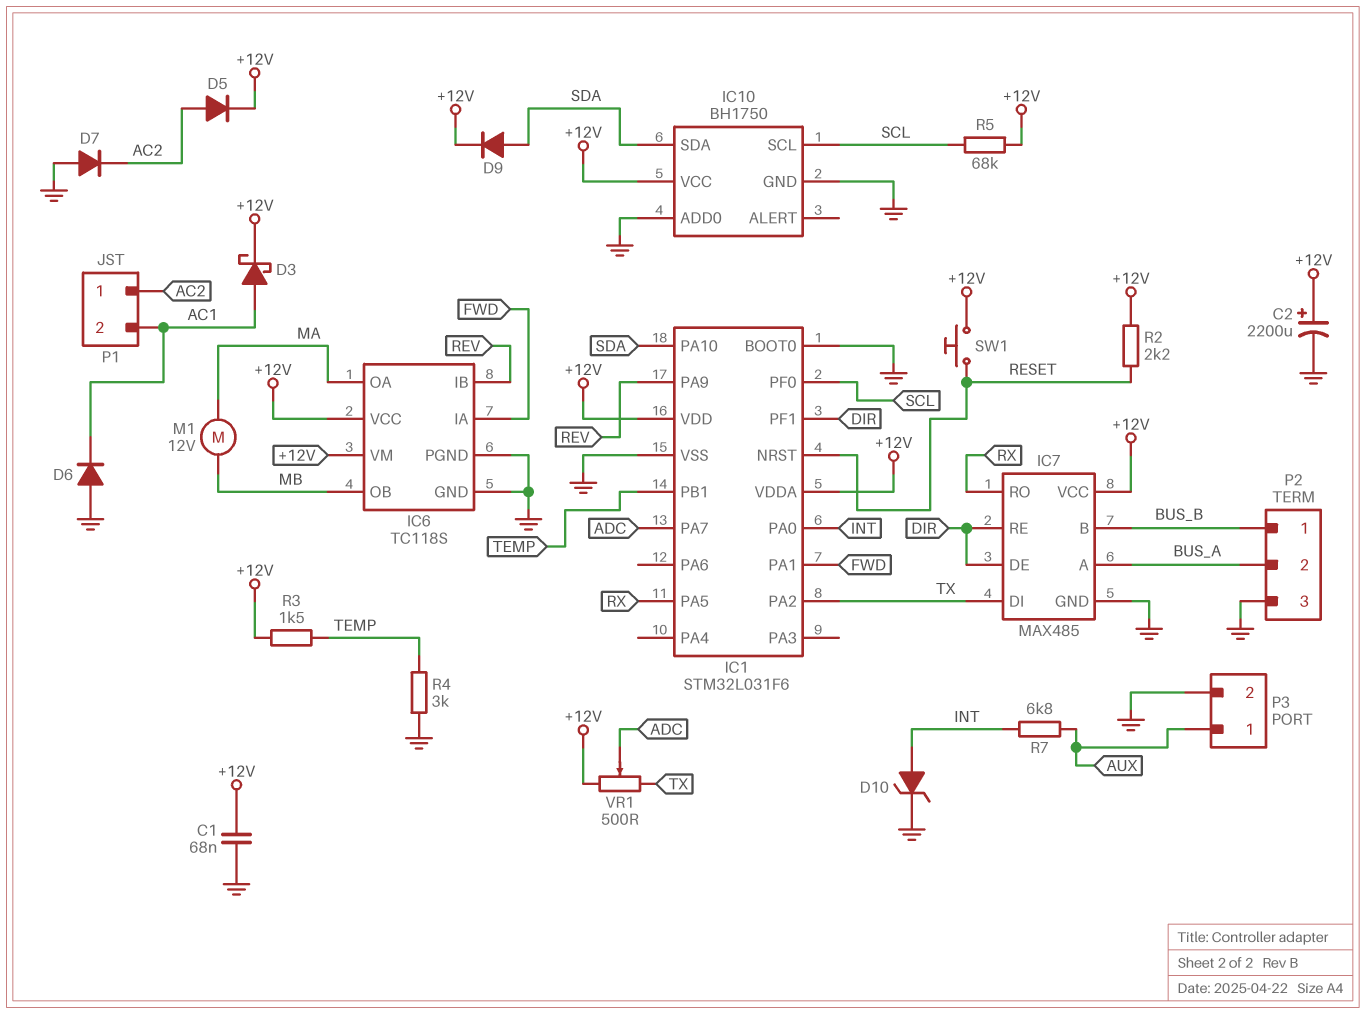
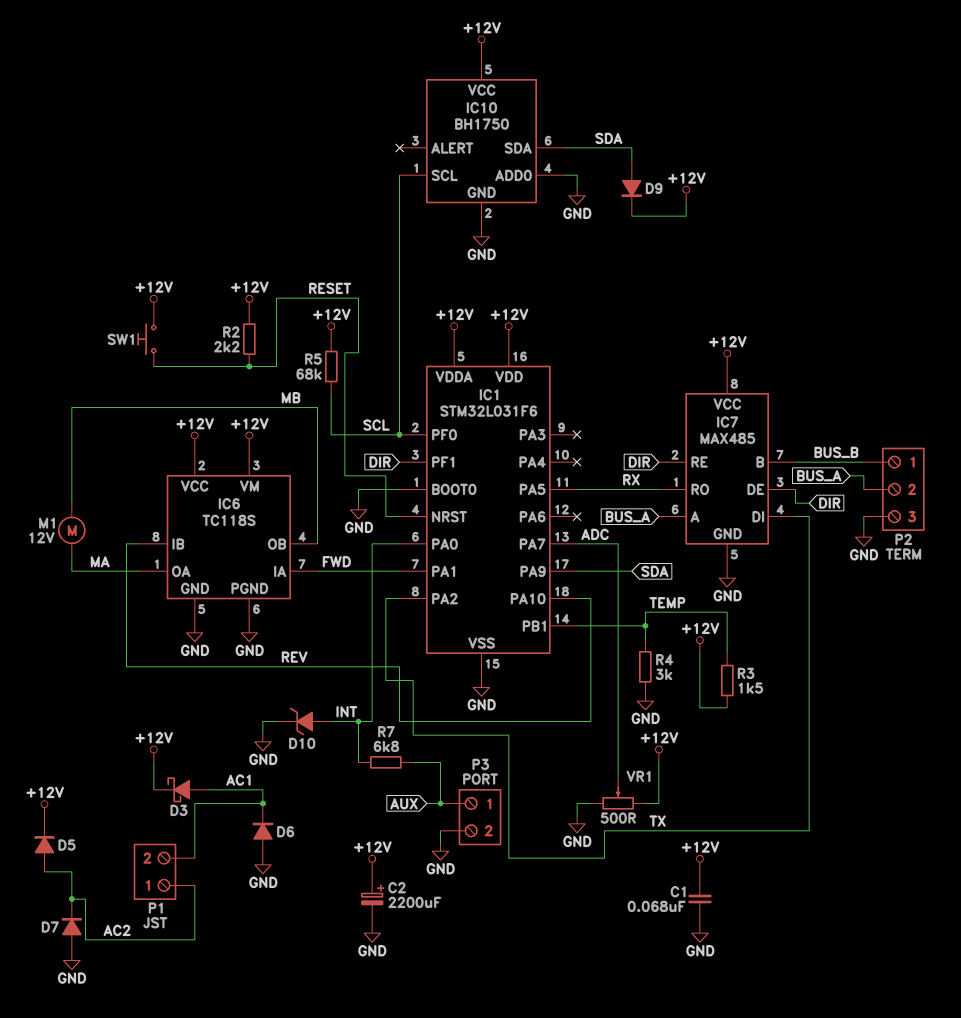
IC1 pin PA9: REV -> SDA
IC1 pin PA10: SDA -> REV
VR1: 500 (+12V, TX, wiper ADC) -> 500 (+12V, GND, wiper ADC)

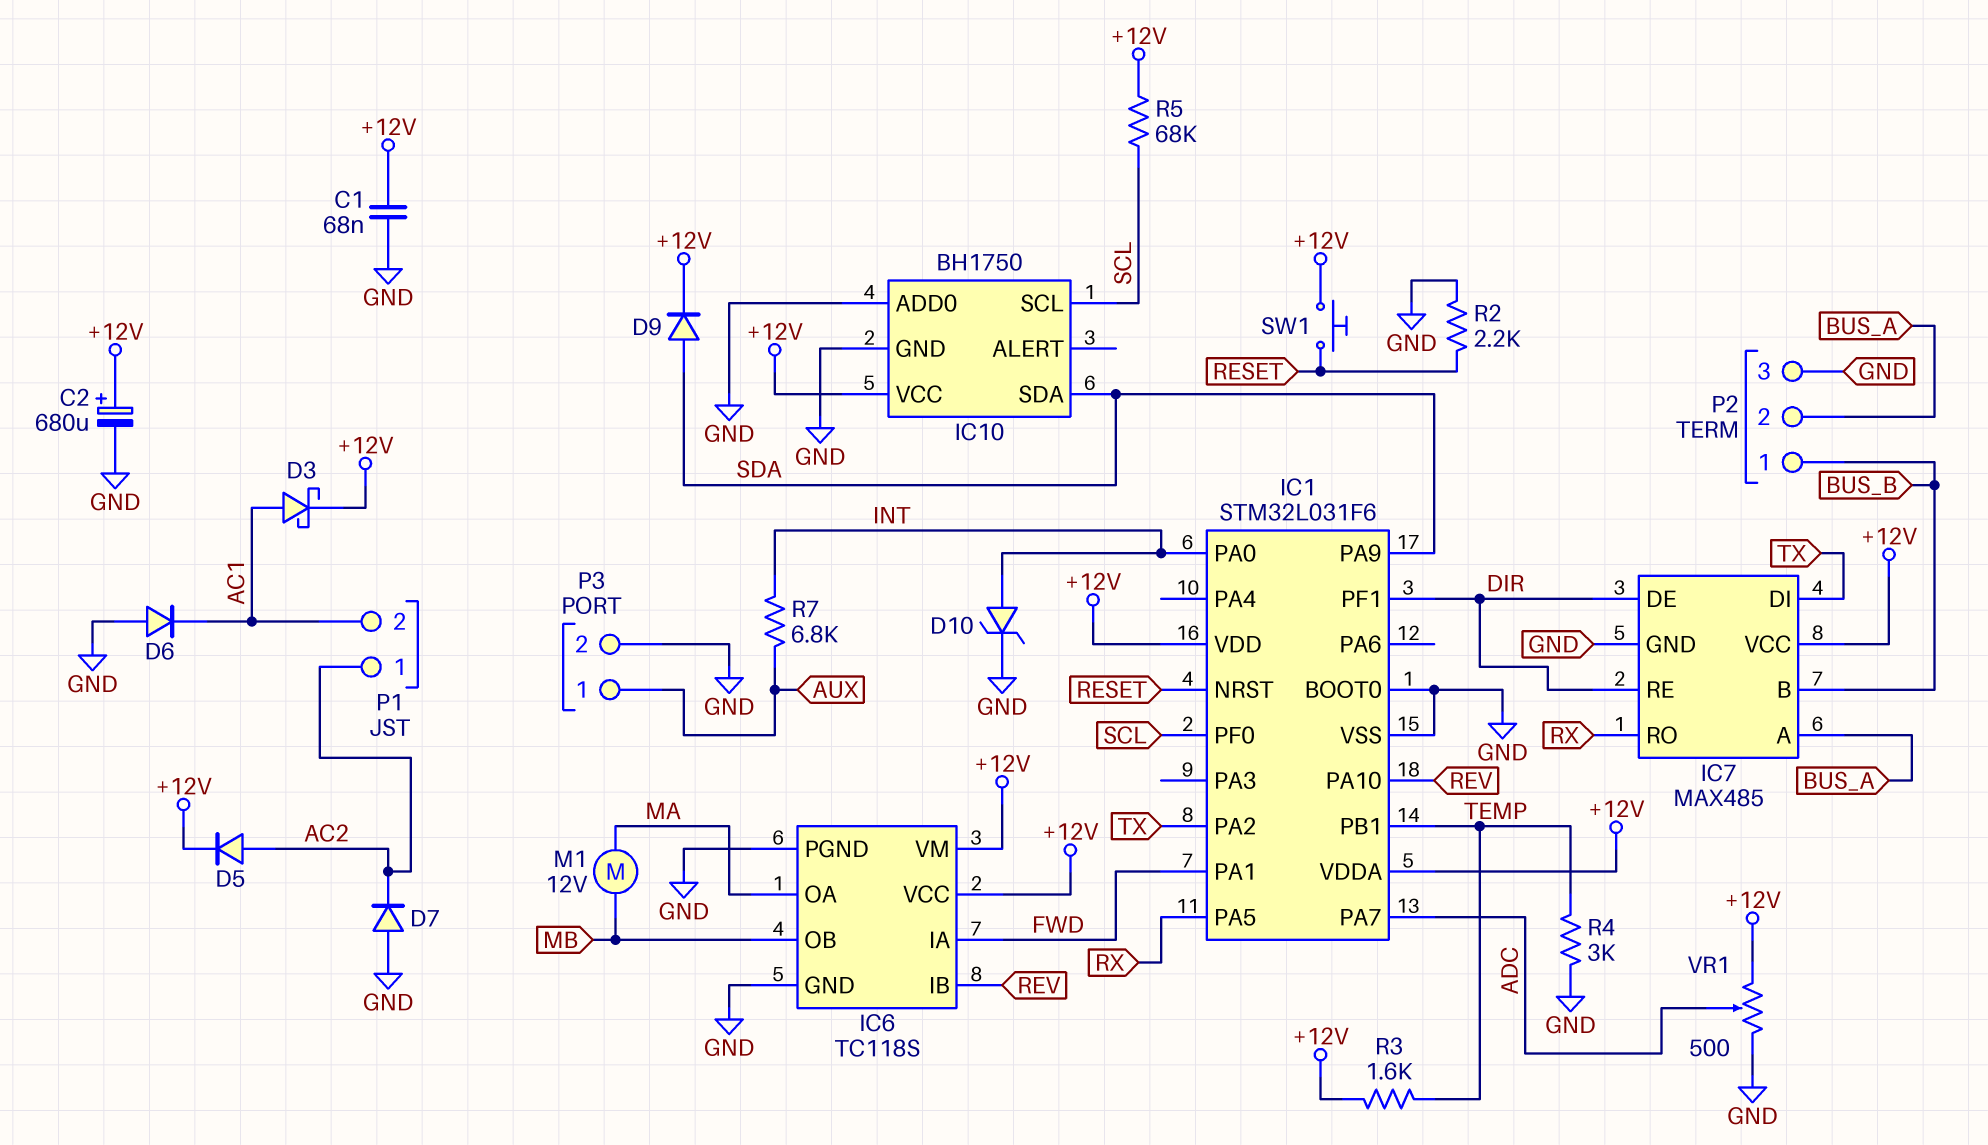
C2: 2200uF (plus +12V, minus GND) -> 680uF (plus +12V, minus GND)
R2: 2.2k (+12V, RESET) -> 2.2k (GND, RESET)
R3: 1.5k (+12V, TEMP) -> 1.6k (+12V, TEMP)

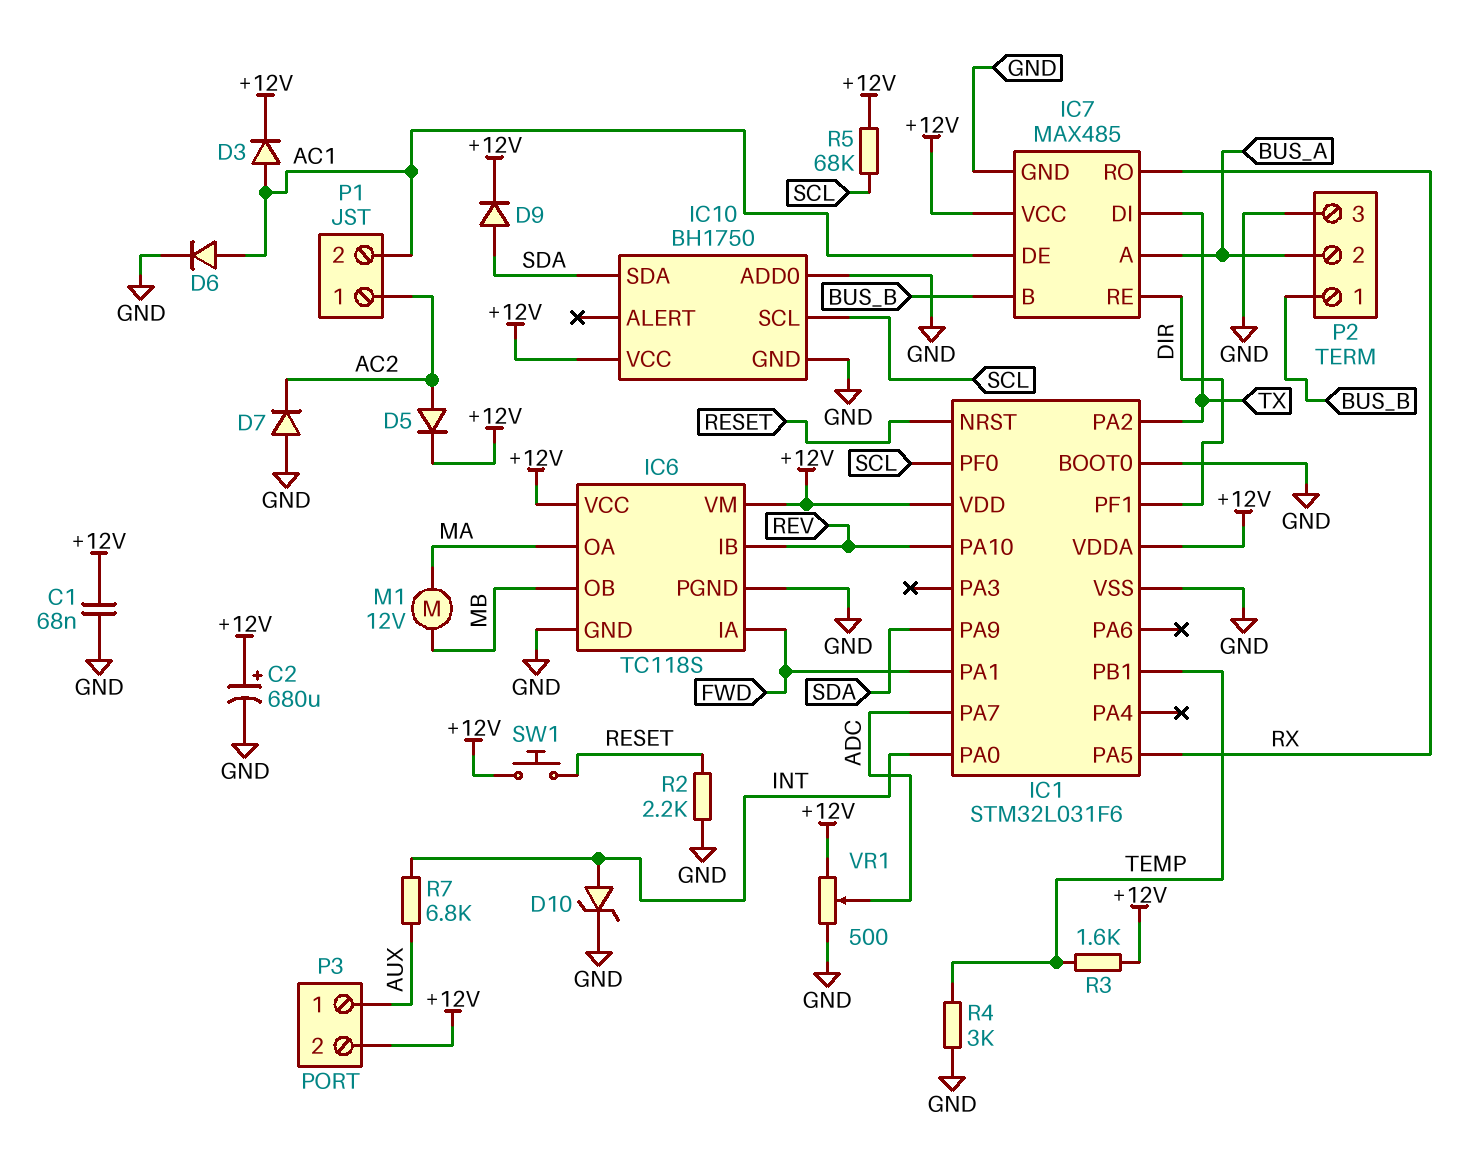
D3: schottky (A AC1, K +12V) -> diode (A AC1, K +12V)
D6: diode (A GND, K AC1) -> diode (A AC1, K GND)
IC7 pin DE: DIR -> AC1
P3 pin 2: GND -> +12V

